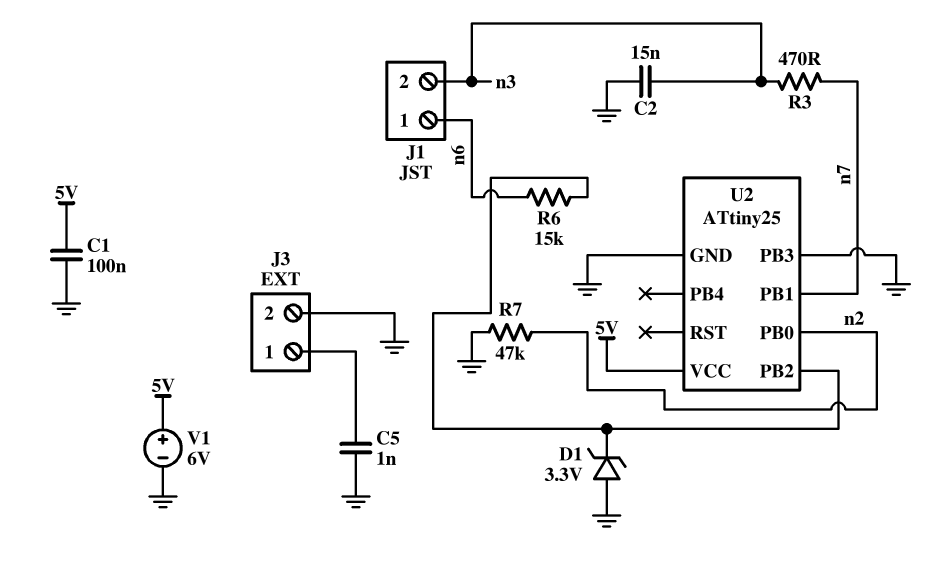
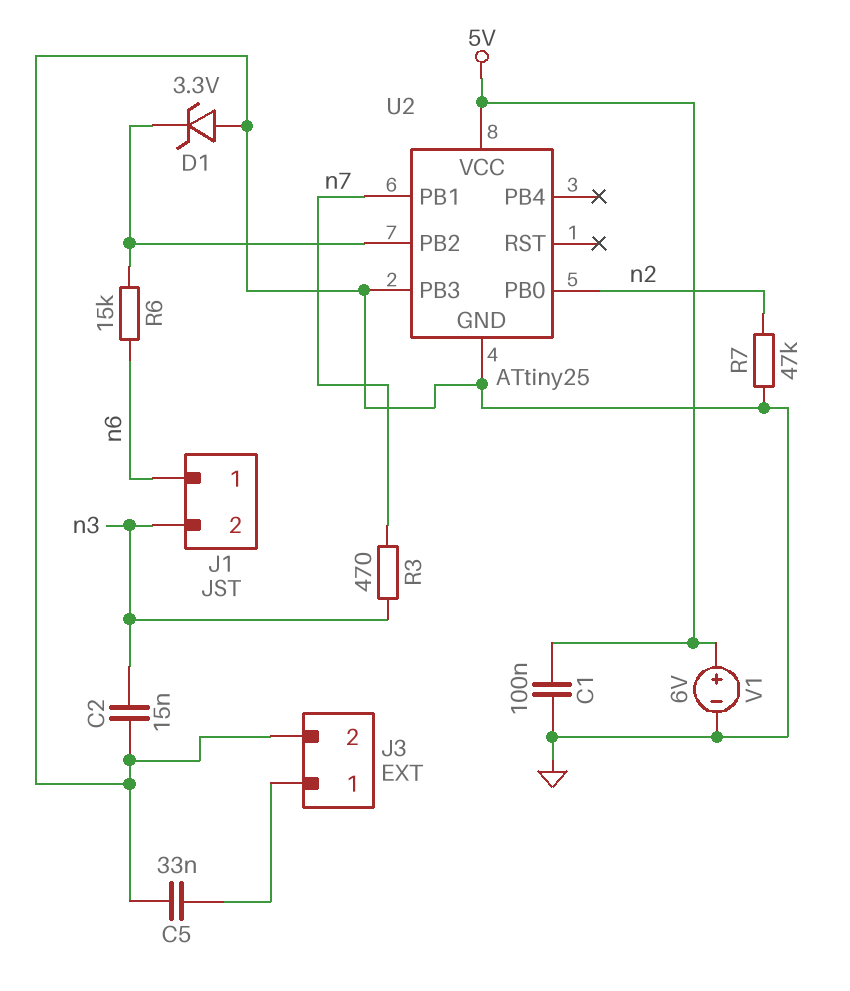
C5: 1nF (GND, J3/1) -> 33nF (GND, J3/1)

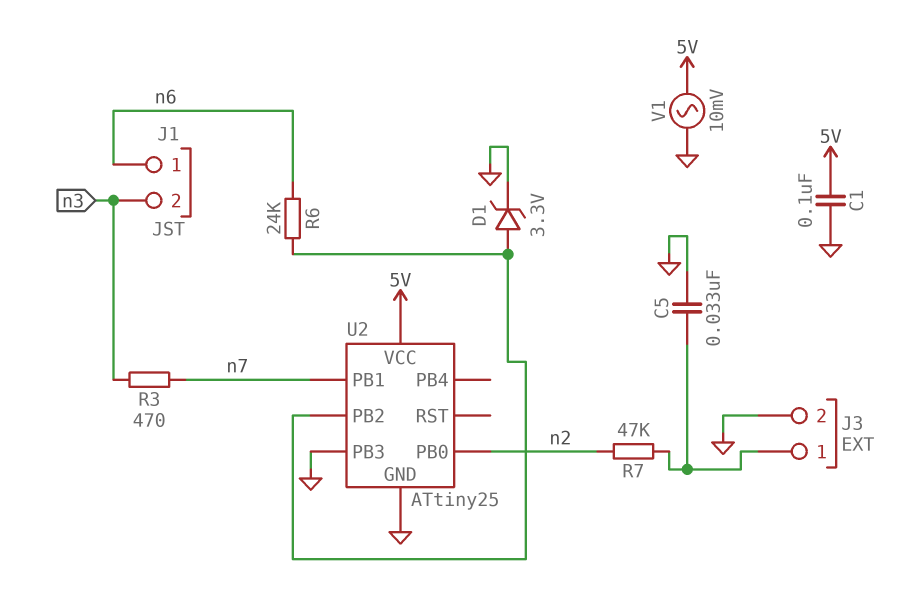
C2: 15nF (GND, n3) -> none
D1: zener 3.3V (A GND, K U2/PB2) -> zener 3.3V (A U2/PB2, K GND)
R6: 15k (U2/PB2, n6) -> 24k (U2/PB2, n6)
R7: 47k (GND, n2) -> 47k (J3/1, n2)
V1: 6V (plus 5V, minus GND) -> AC 10mV (5V, GND)

